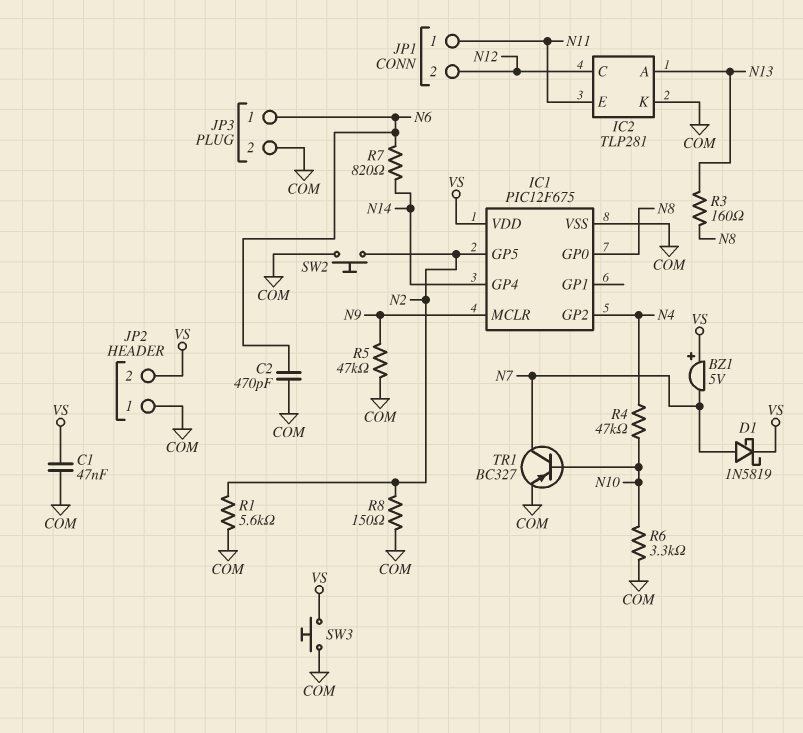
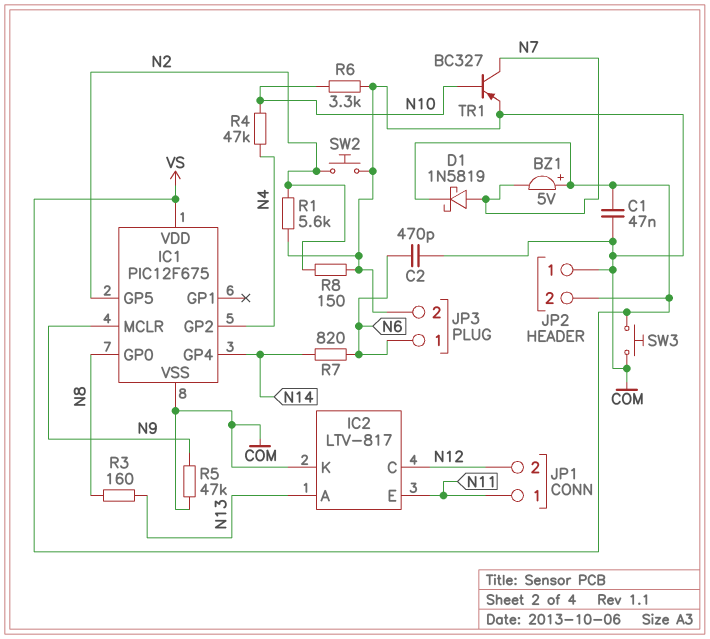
IC2: TLP281 -> LTV-817

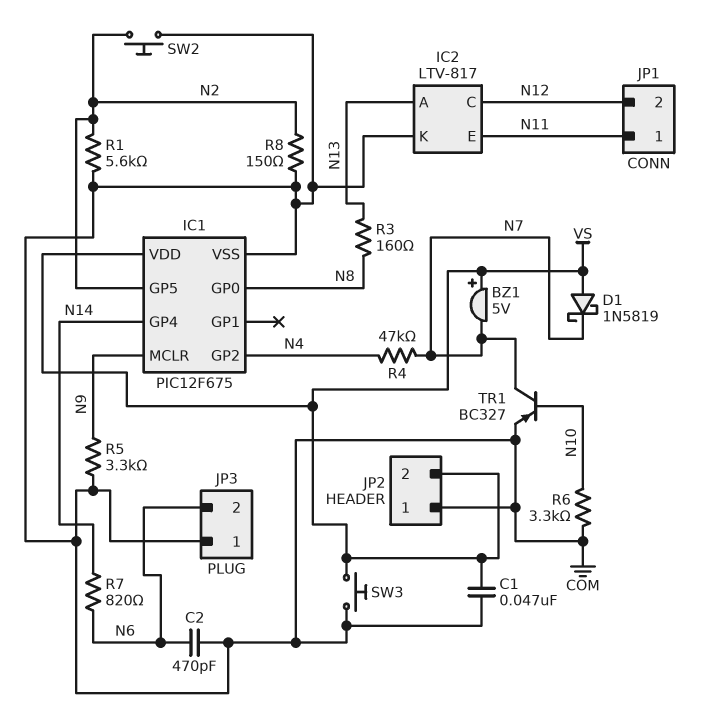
D1: schottky 1N5819 (A N7, K VS) -> schottky 1N5819 (A VS, K N7)
JP3 pin 1: N6 -> COM
JP3 pin 2: COM -> N6
R4: 47k (N4, N10) -> 47k (N4, N7)
R5: 47k (COM, N9) -> 3.3k (COM, N9)

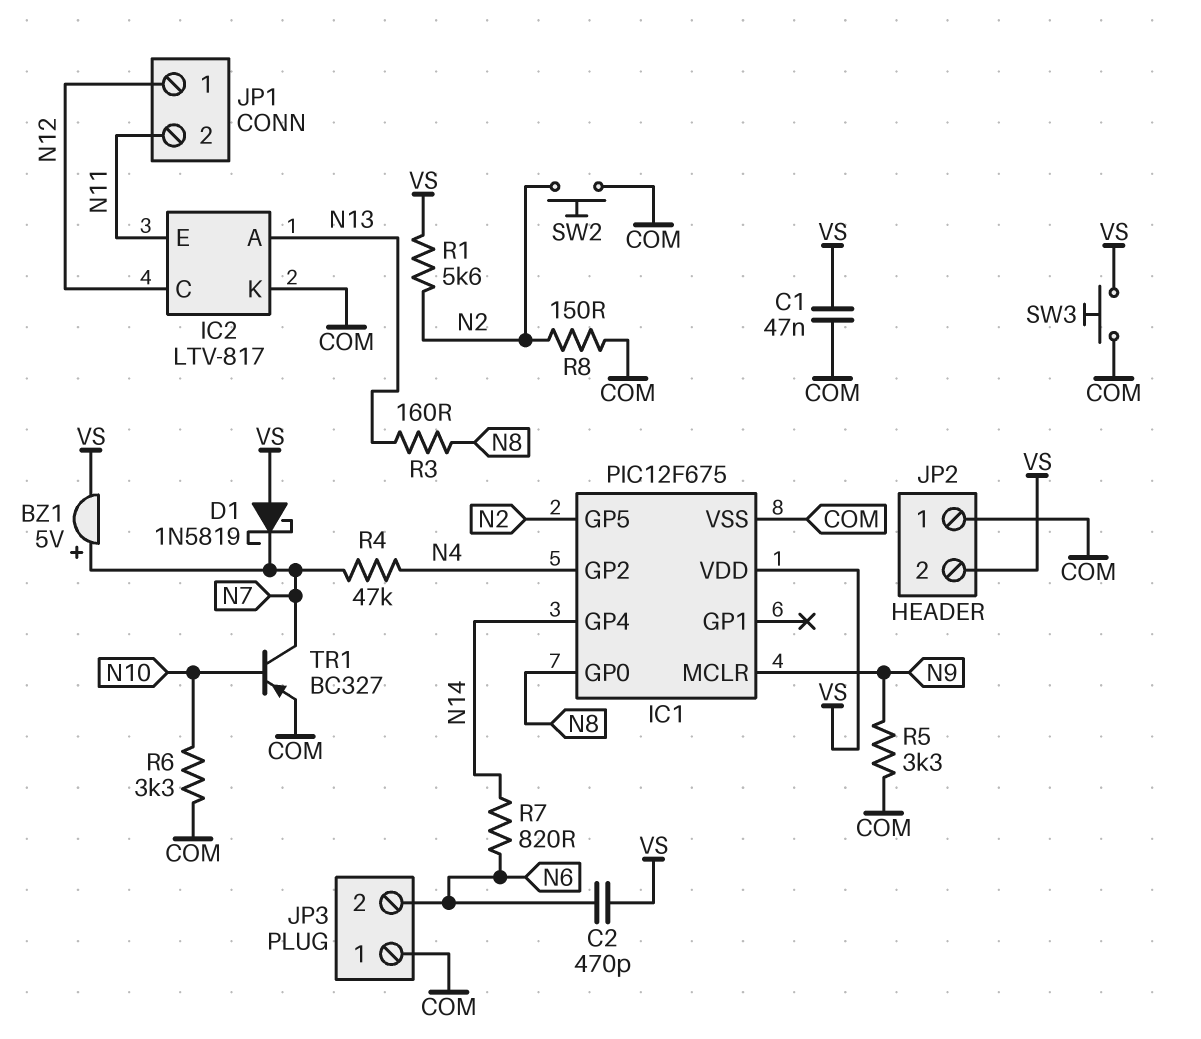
BZ1: buzzer 5V (plus VS, minus N7) -> buzzer 5V (plus N7, minus VS)
C2: 470pF (COM, N6) -> 470pF (N6, VS)
JP1 pin 1: N11 -> N12
JP1 pin 2: N12 -> N11
R1: 5.6k (COM, N2) -> 5.6k (N2, VS)

